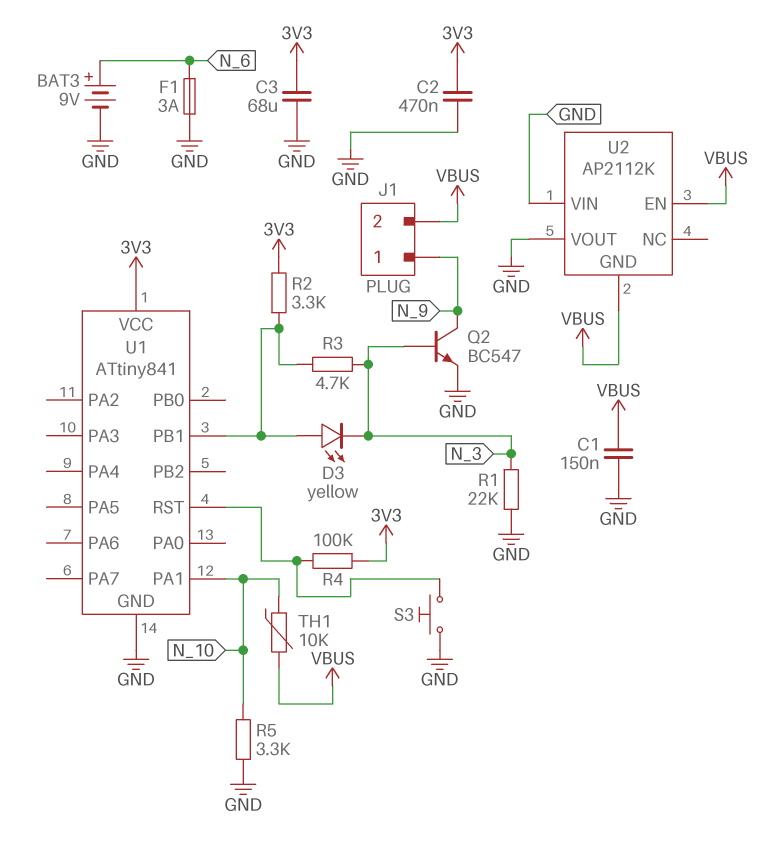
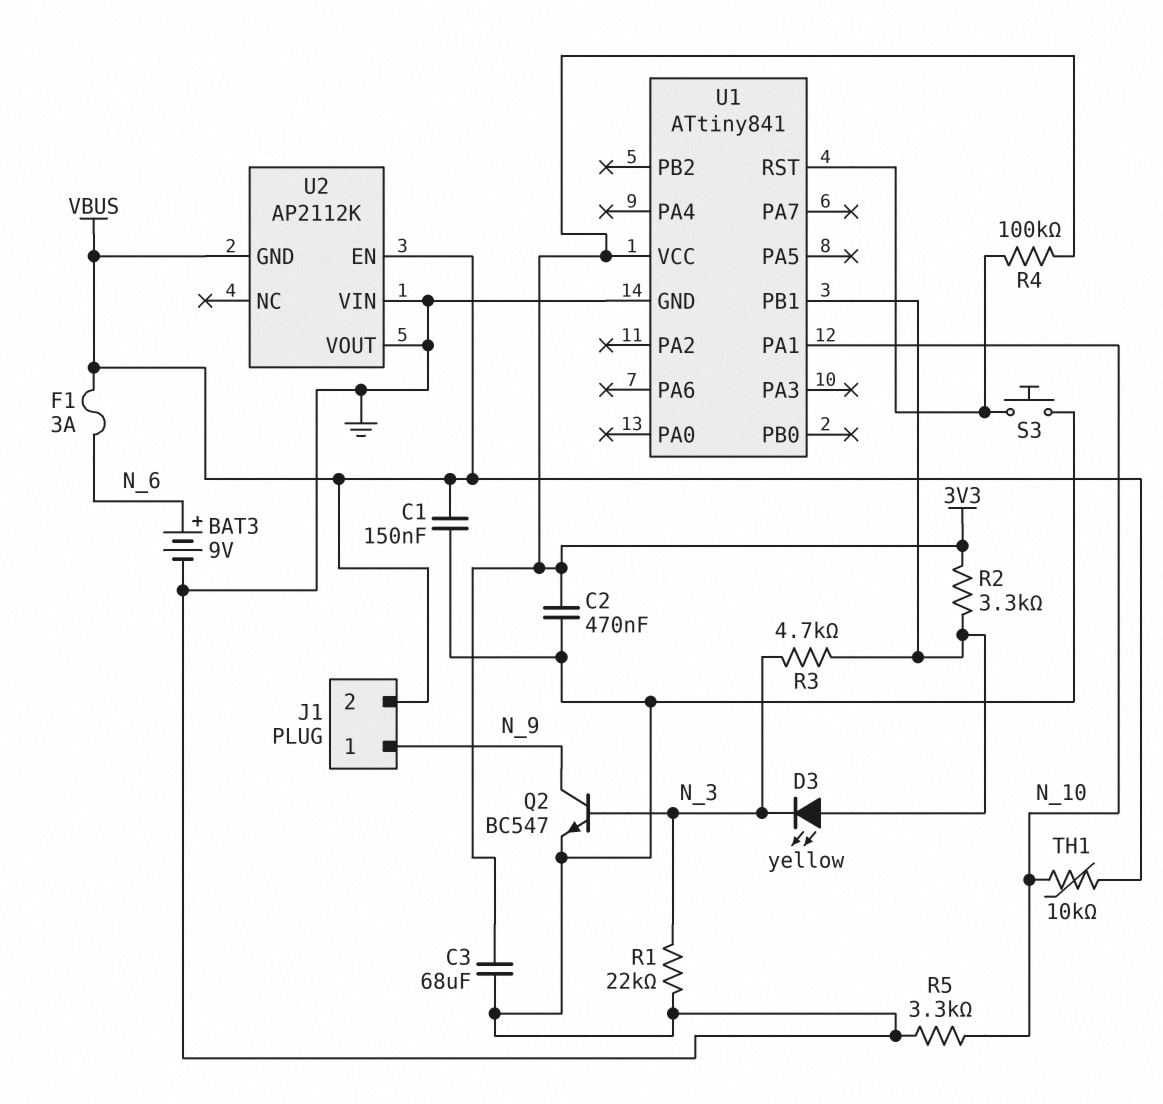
F1: 3A (GND, N_6) -> 3A (N_6, VBUS)

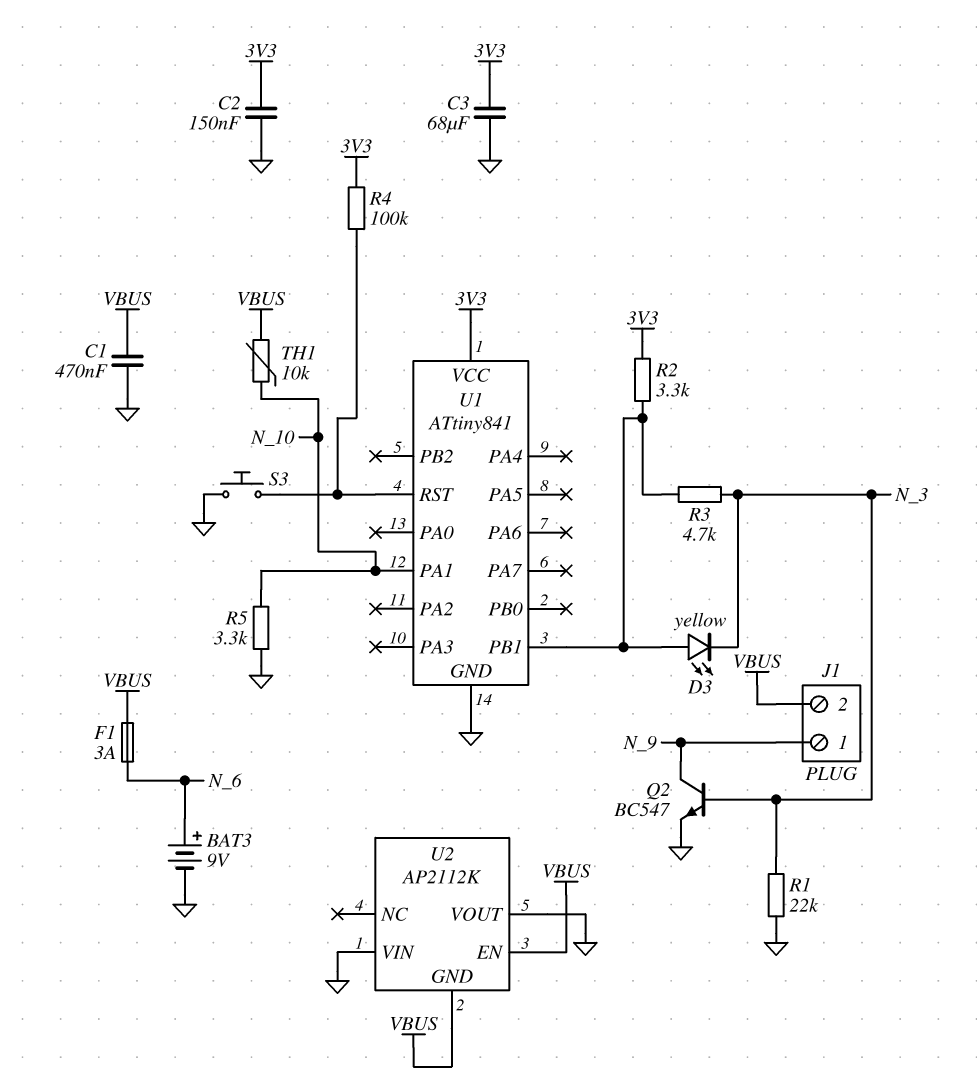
C1: 150nF (GND, VBUS) -> 470nF (GND, VBUS)
C2: 470nF (3V3, GND) -> 150nF (3V3, GND)

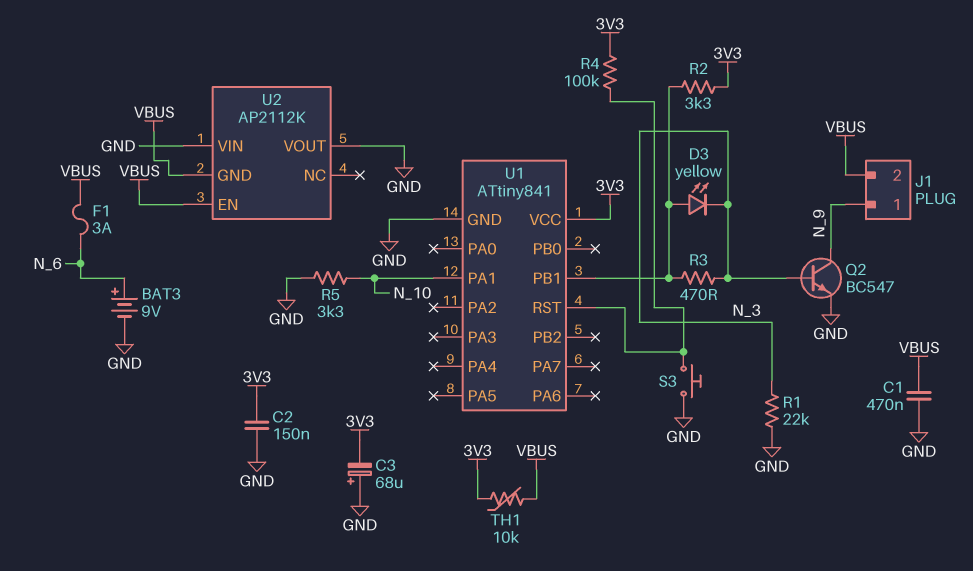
C3: 68uF (3V3, GND) -> 68uF (plus GND, minus 3V3)
R3: 4.7k (N_3, U1/PB1) -> 470 (N_3, U1/PB1)
TH1: 10k (N_10, VBUS) -> 10k (3V3, VBUS)

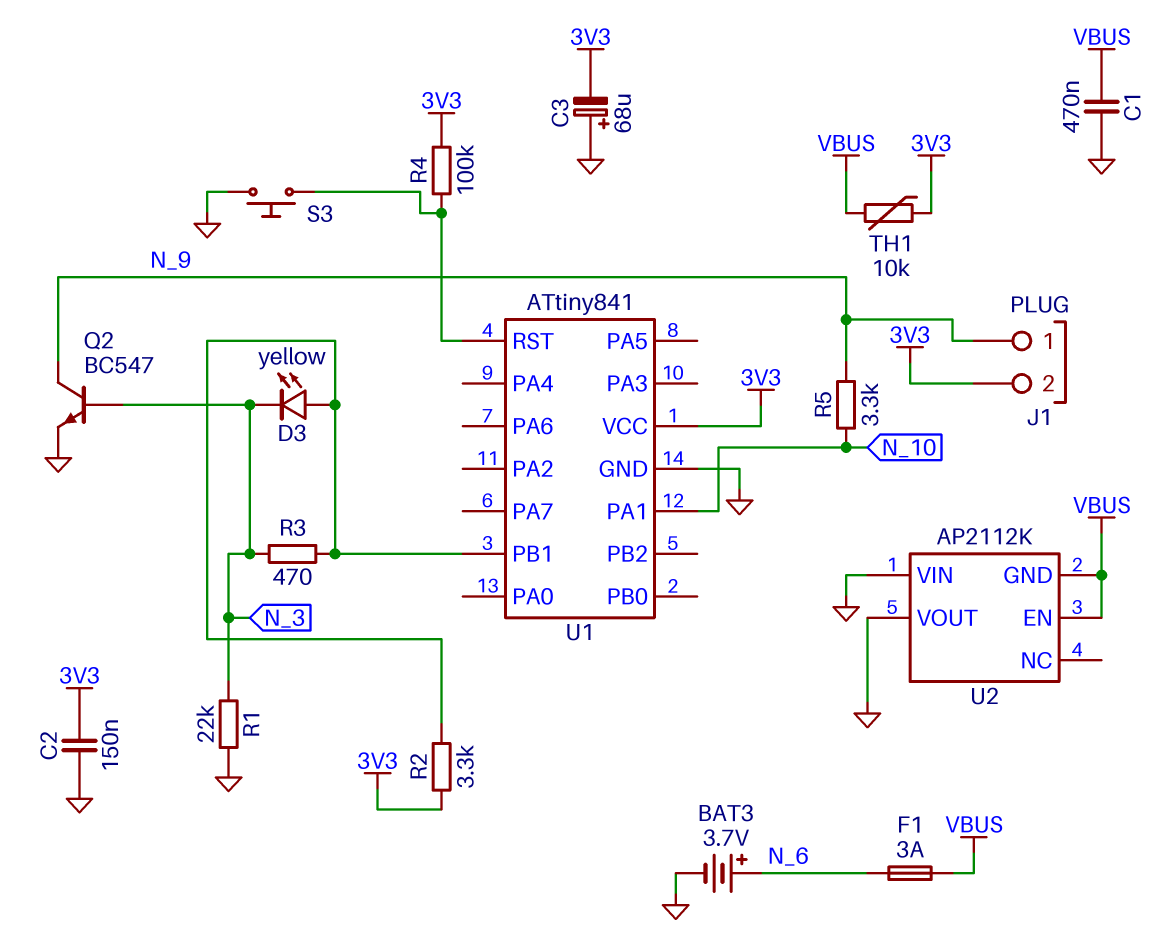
BAT3: 9V (plus N_6, minus GND) -> 3.7V (plus N_6, minus GND)
J1 pin 2: VBUS -> 3V3
R5: 3.3k (GND, N_10) -> 3.3k (N_9, N_10)

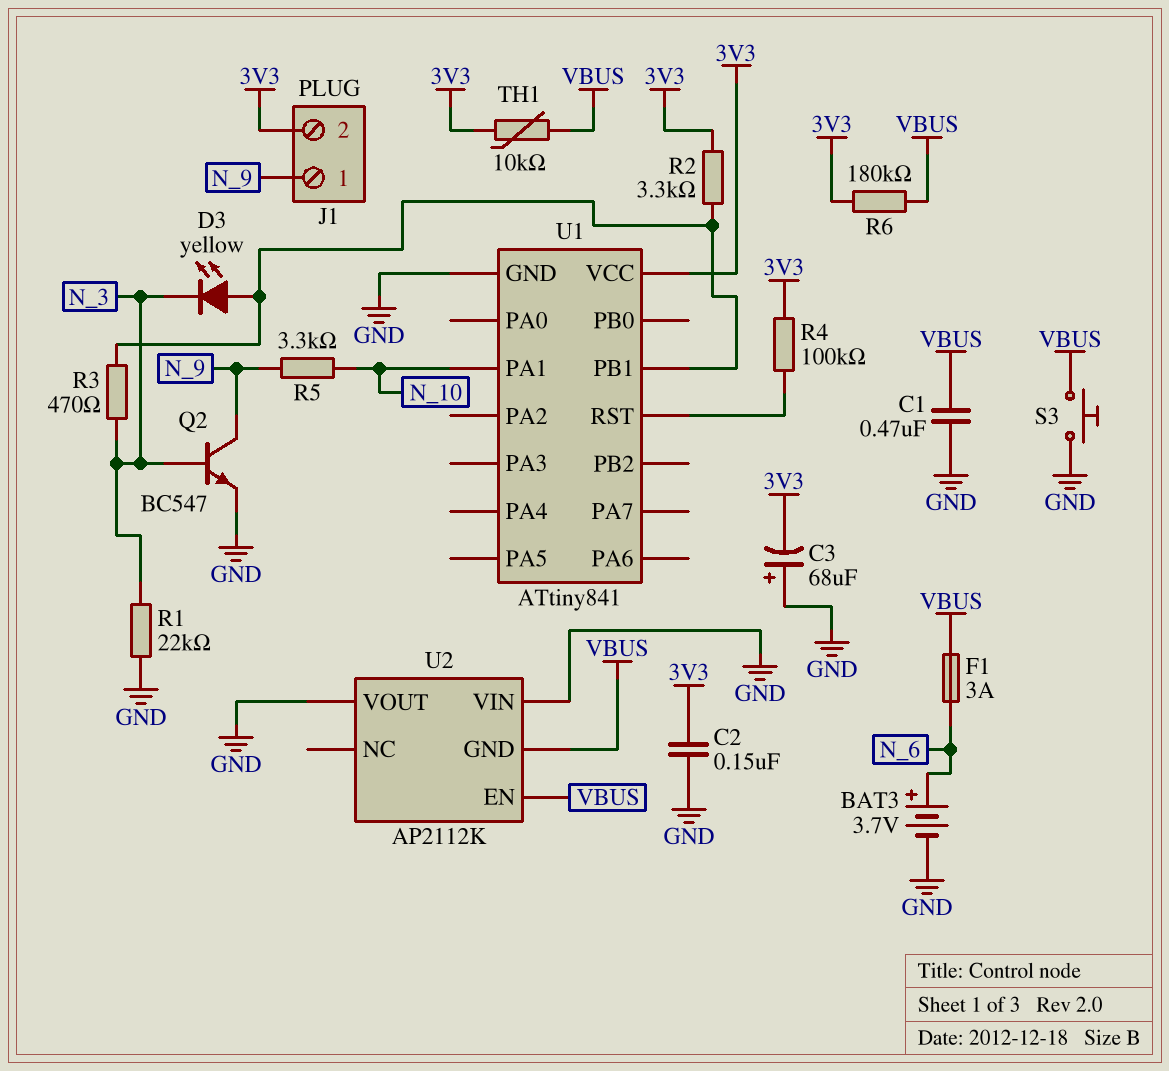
R6: none -> 180k (3V3, VBUS)
S3: button (GND, U1/RST) -> button (GND, VBUS)

